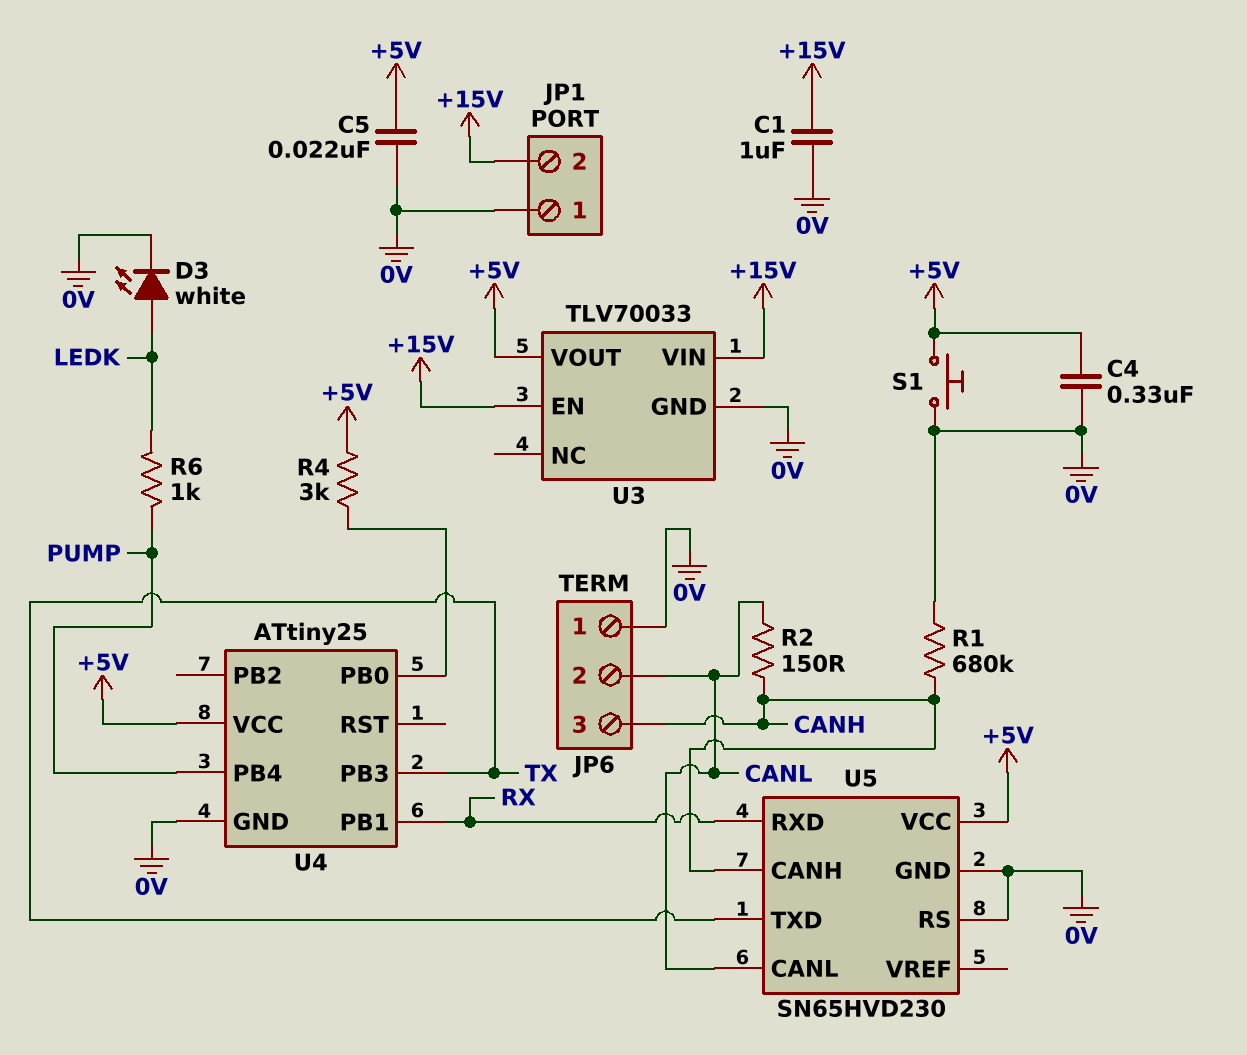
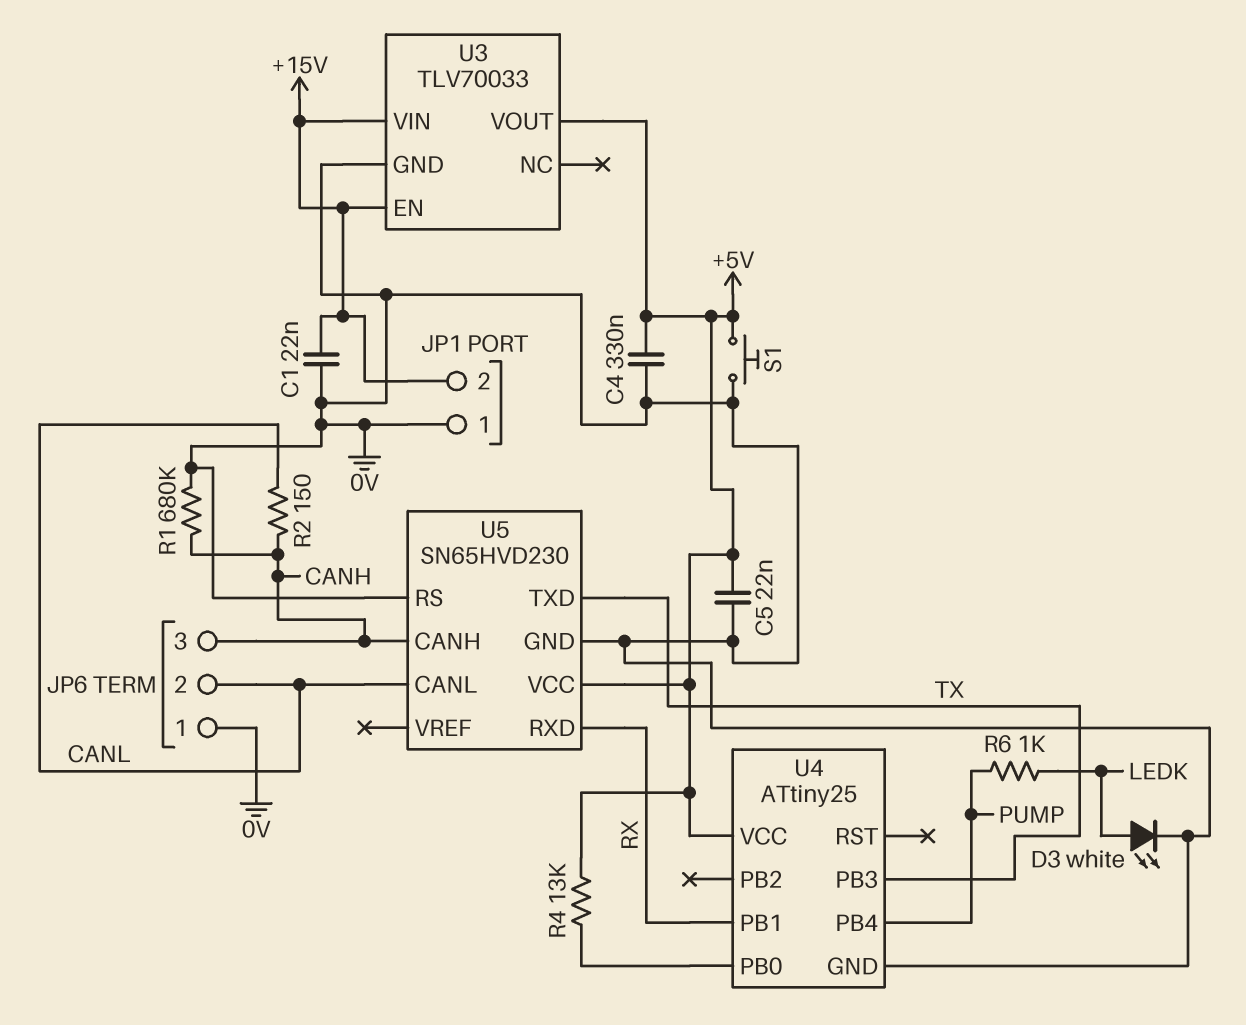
C1: 1uF (+15V, 0V) -> 22nF (+15V, 0V)
R4: 3k (+5V, U4/PB0) -> 13k (+5V, U4/PB0)

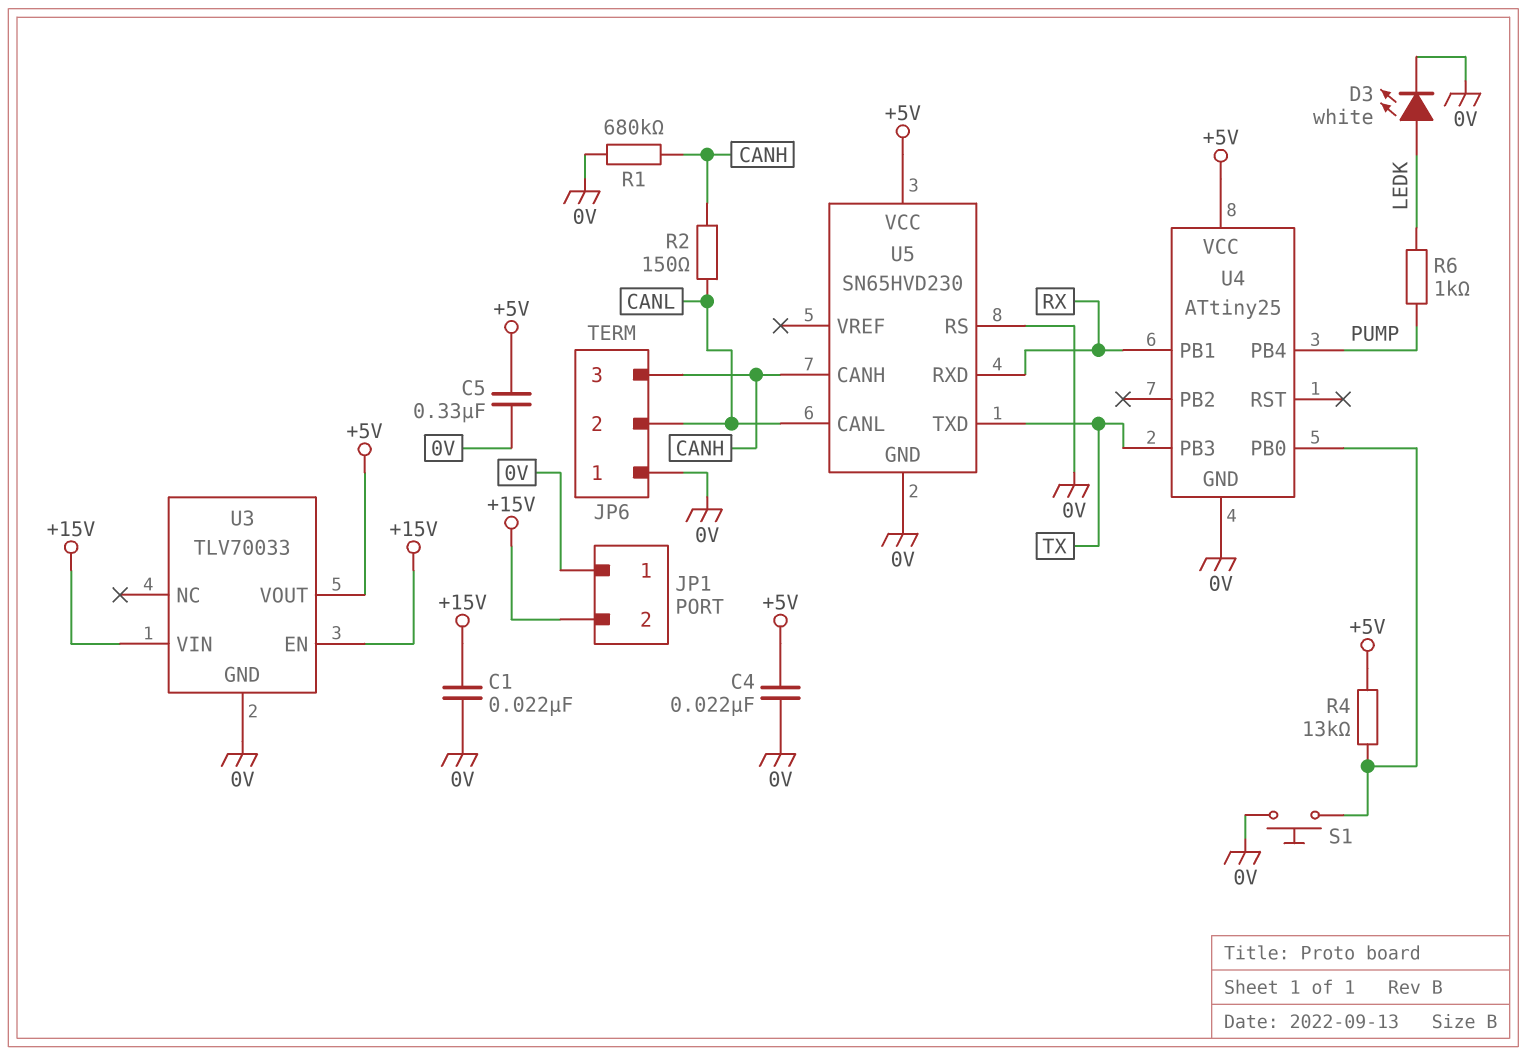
C4: 330nF (+5V, 0V) -> 22nF (+5V, 0V)
C5: 22nF (+5V, 0V) -> 330nF (+5V, 0V)
S1: button (+5V, 0V) -> button (0V, U4/PB0)

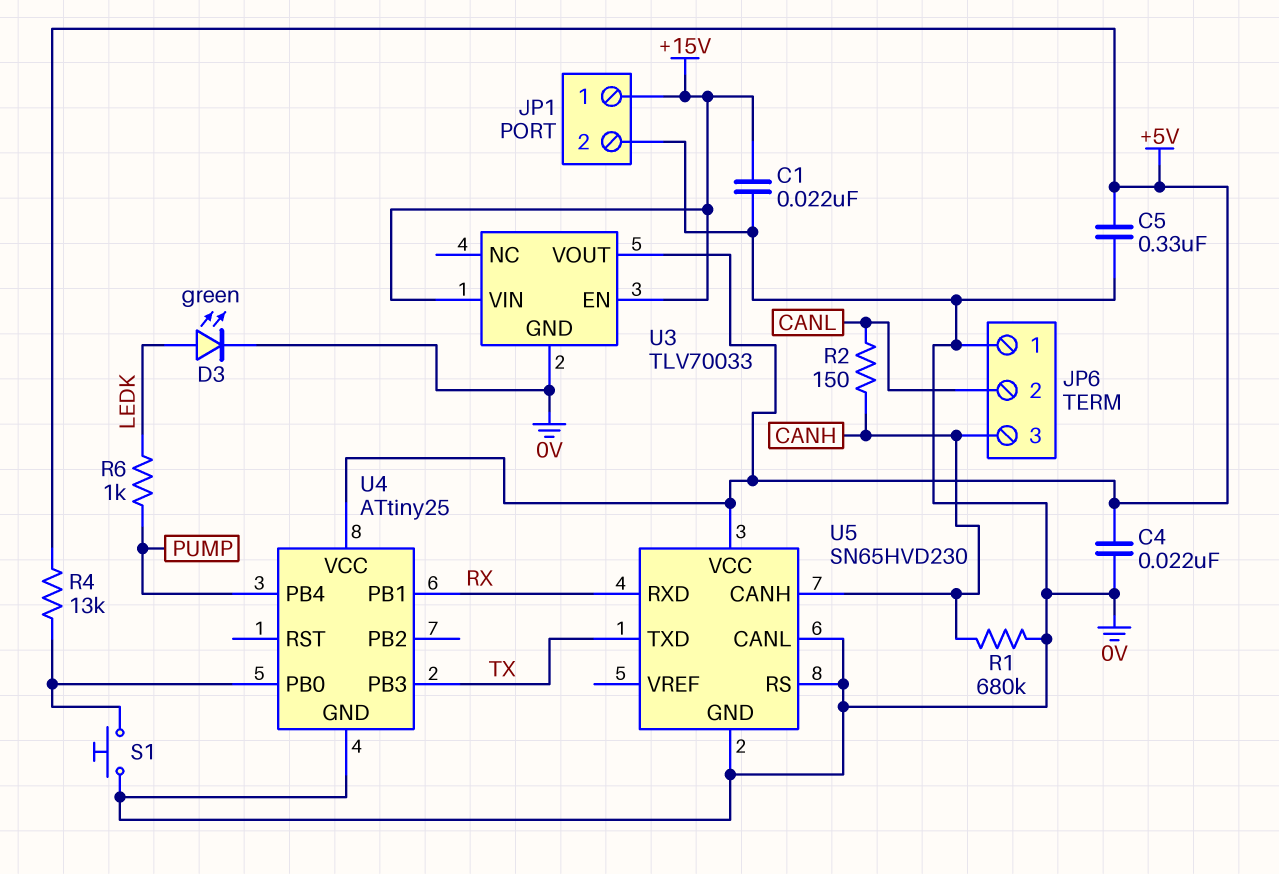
D3: LED white (A LEDK, K 0V) -> LED green (A LEDK, K 0V)
JP1 pin 1: 0V -> +15V
JP1 pin 2: +15V -> 0V
U5 pin CANL: CANL -> 0V

